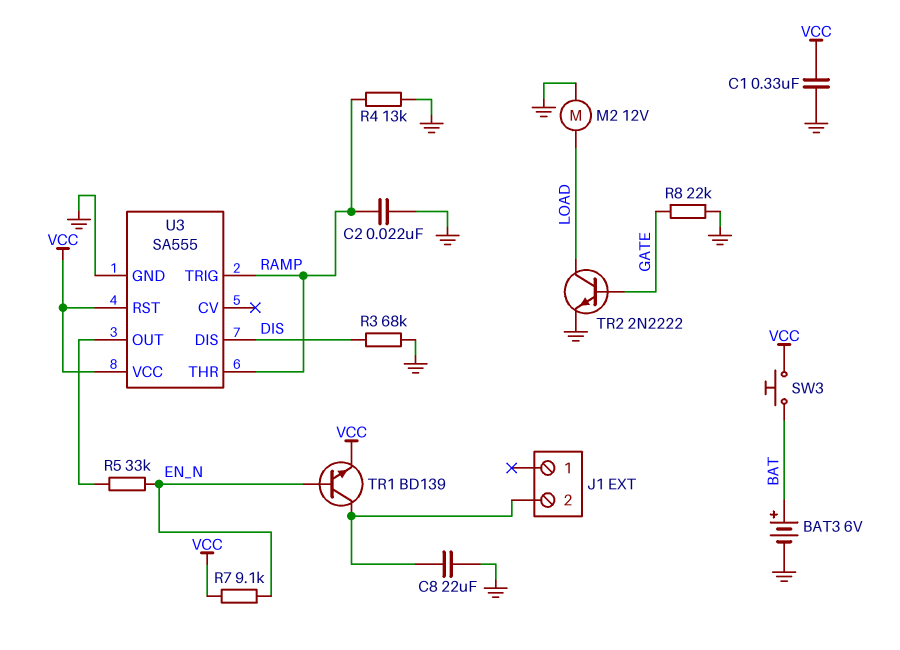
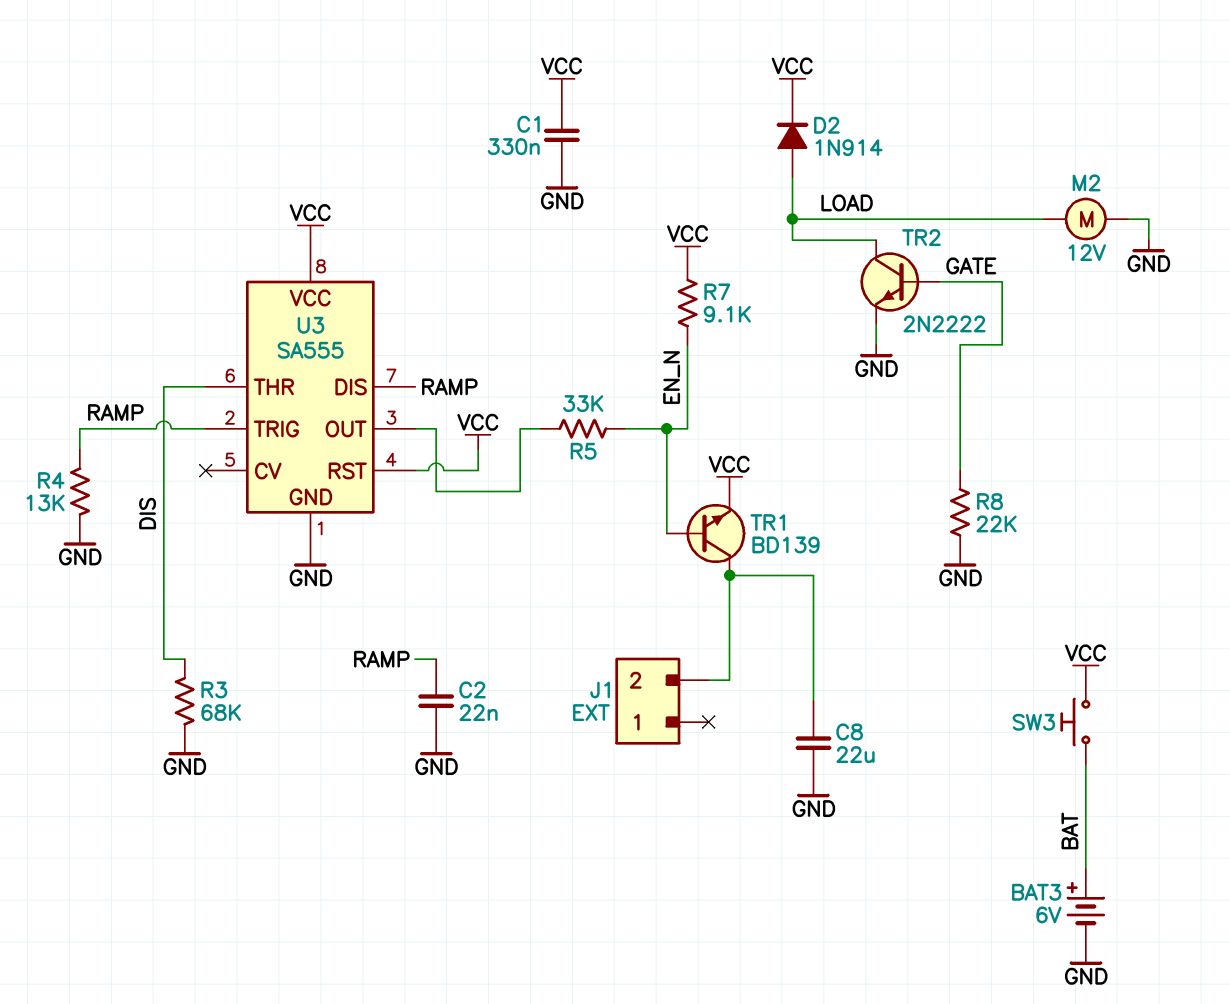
D2: none -> diode 1N914 (A LOAD, K VCC)
U3 pin DIS: DIS -> RAMP
U3 pin THR: RAMP -> DIS

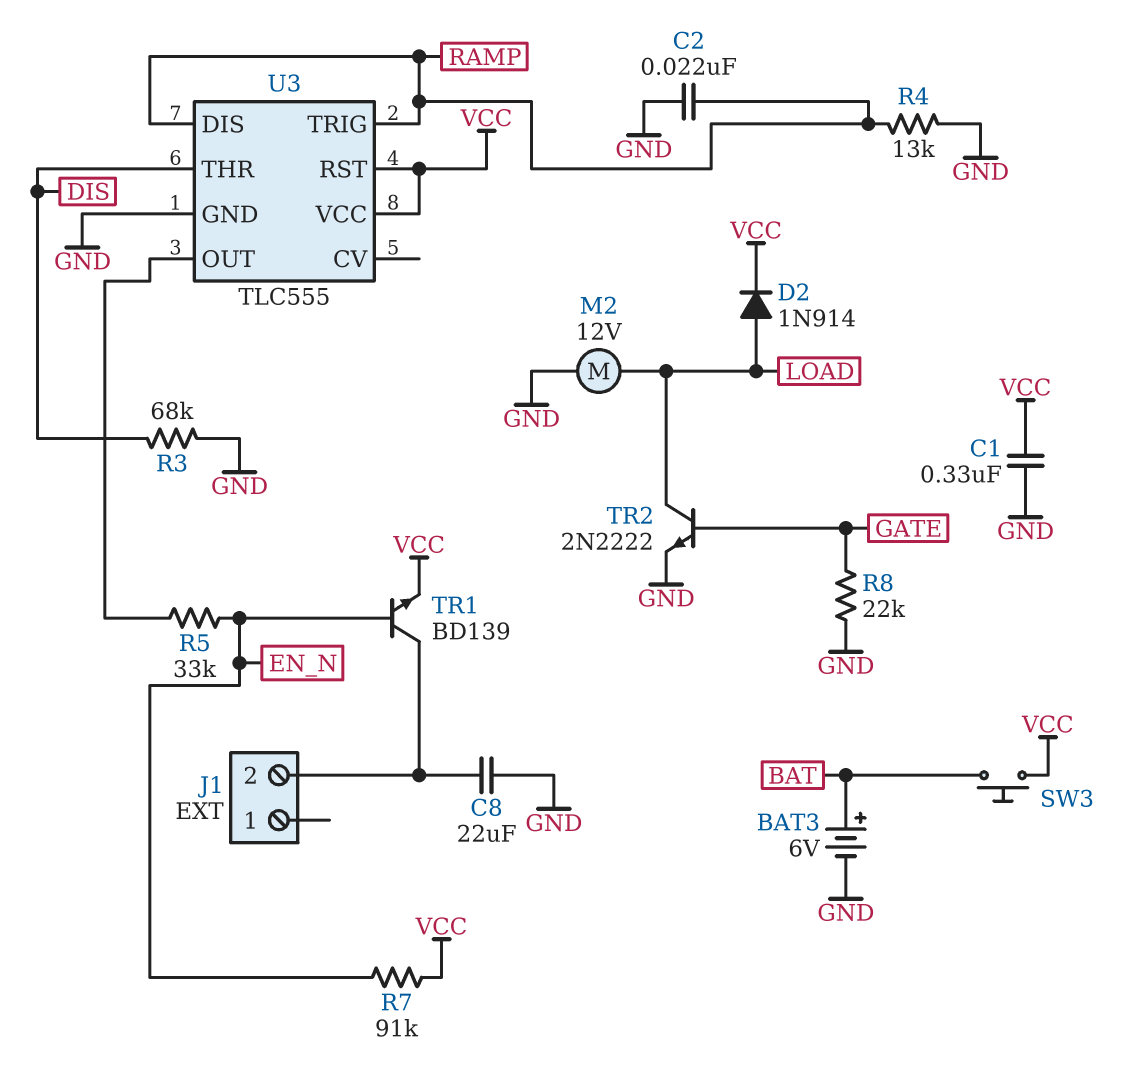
R7: 9.1k (EN_N, VCC) -> 91k (EN_N, VCC)
U3: SA555 -> TLC555

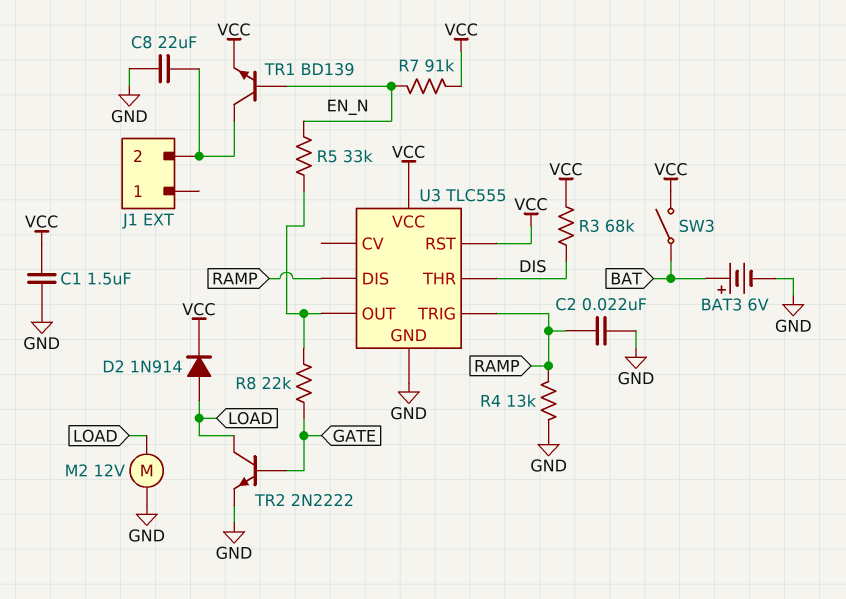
C1: 330nF (GND, VCC) -> 1.5uF (GND, VCC)
R3: 68k (DIS, GND) -> 68k (DIS, VCC)
R8: 22k (GATE, GND) -> 22k (GATE, U3/OUT)
SW3: button (BAT, VCC) -> switch (BAT, VCC)

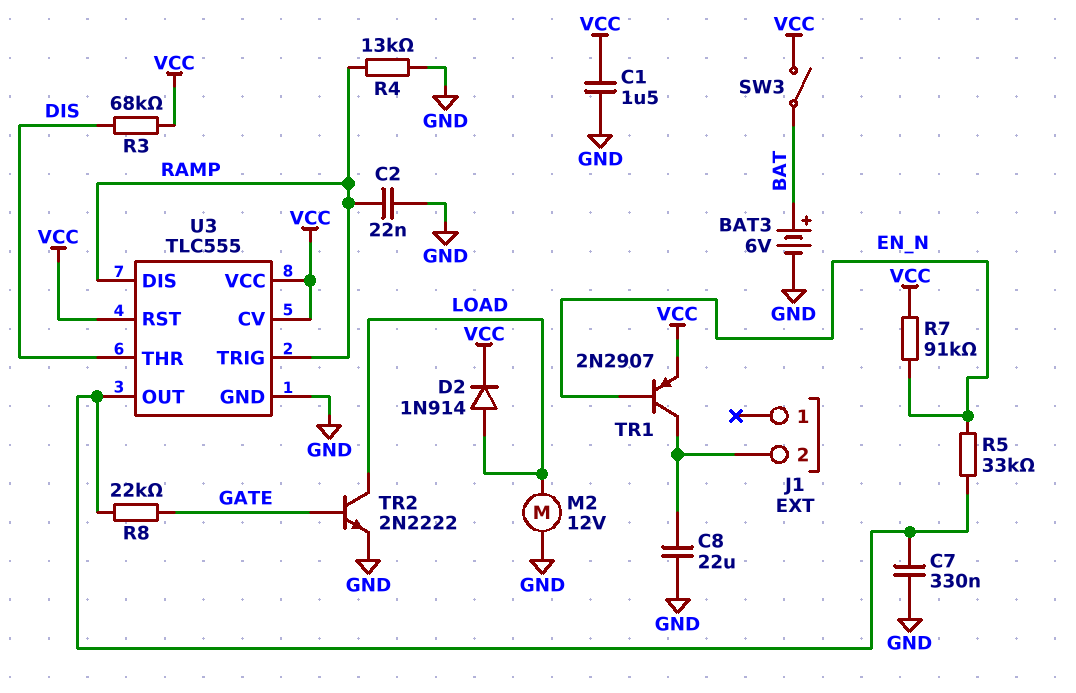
C7: none -> 330nF (GND, U3/OUT)
TR1: NPN BD139 (B EN_N, C J1/2, E VCC) -> PNP 2N2907 (B EN_N, C J1/2, E VCC)
U3 pin CV: none -> VCC

